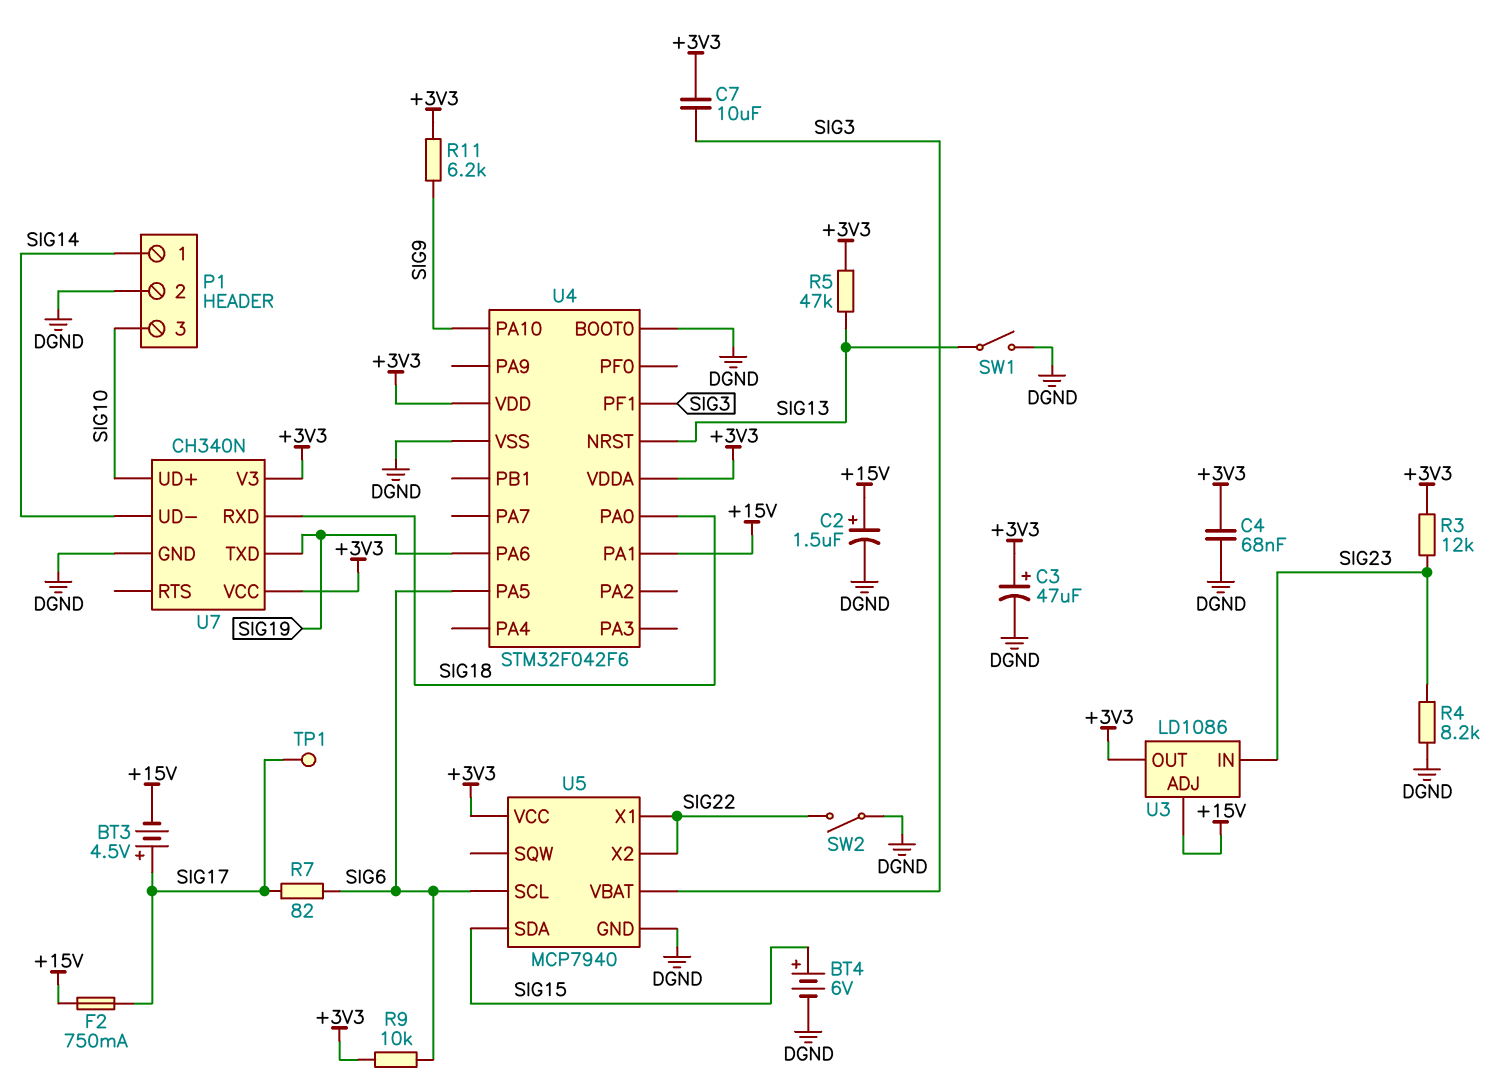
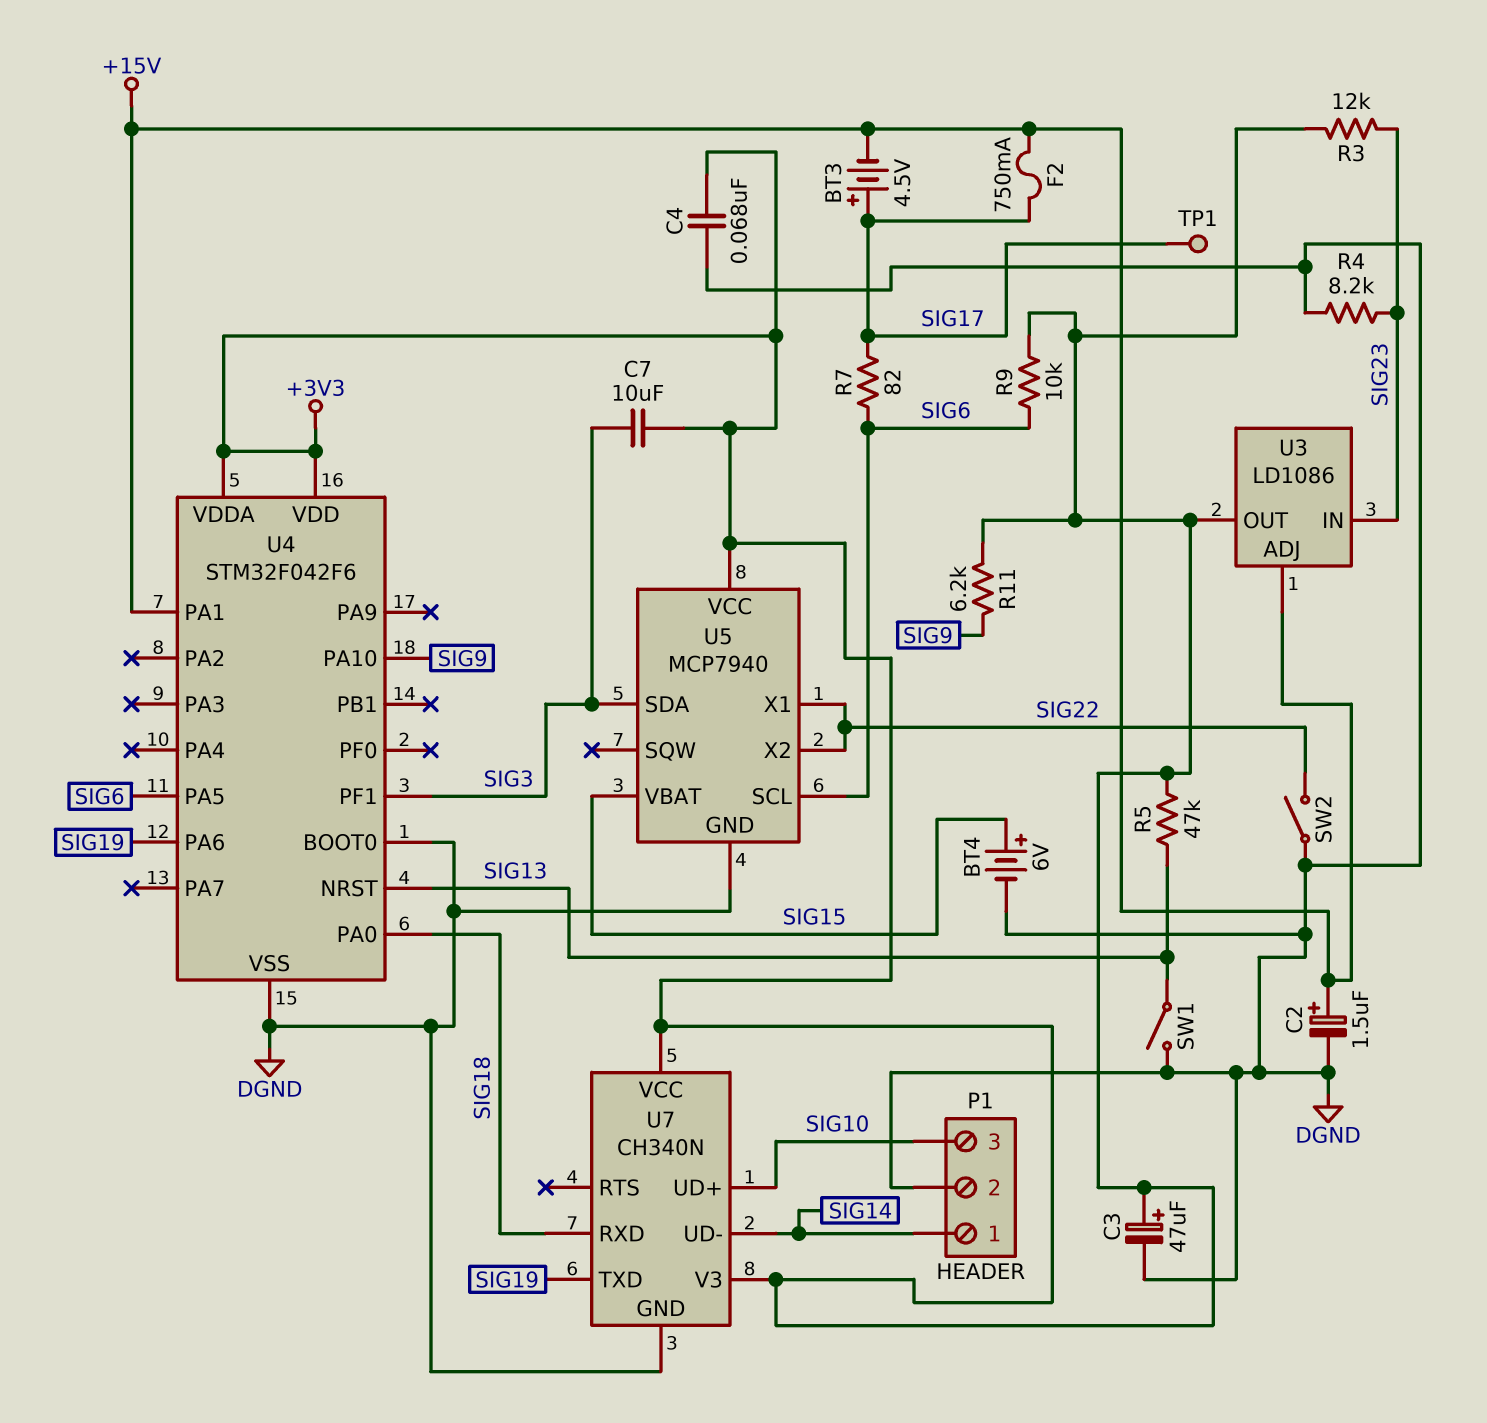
U5 pin SDA: SIG15 -> SIG3
U5 pin VBAT: SIG3 -> SIG15

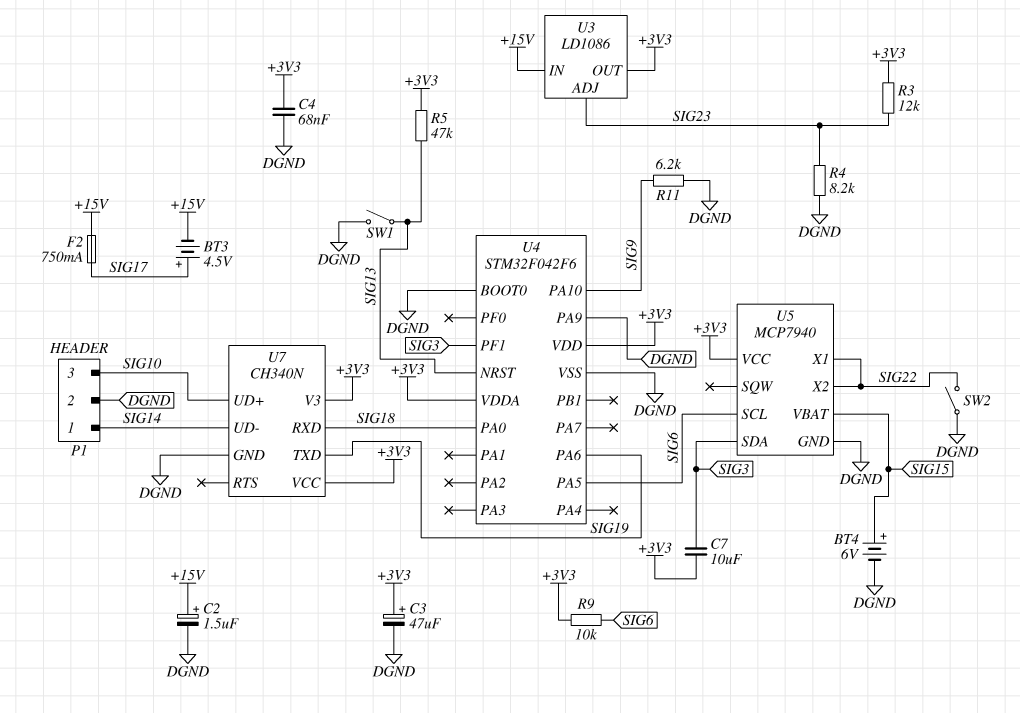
R7: 82 (SIG6, SIG17) -> none
R11: 6.2k (+3V3, SIG9) -> 6.2k (DGND, SIG9)
TP1: test point (SIG17) -> none
U3 pin ADJ: +15V -> SIG23
U3 pin IN: SIG23 -> +15V
U4 pin PA1: +15V -> none
U4 pin PA9: none -> DGND

